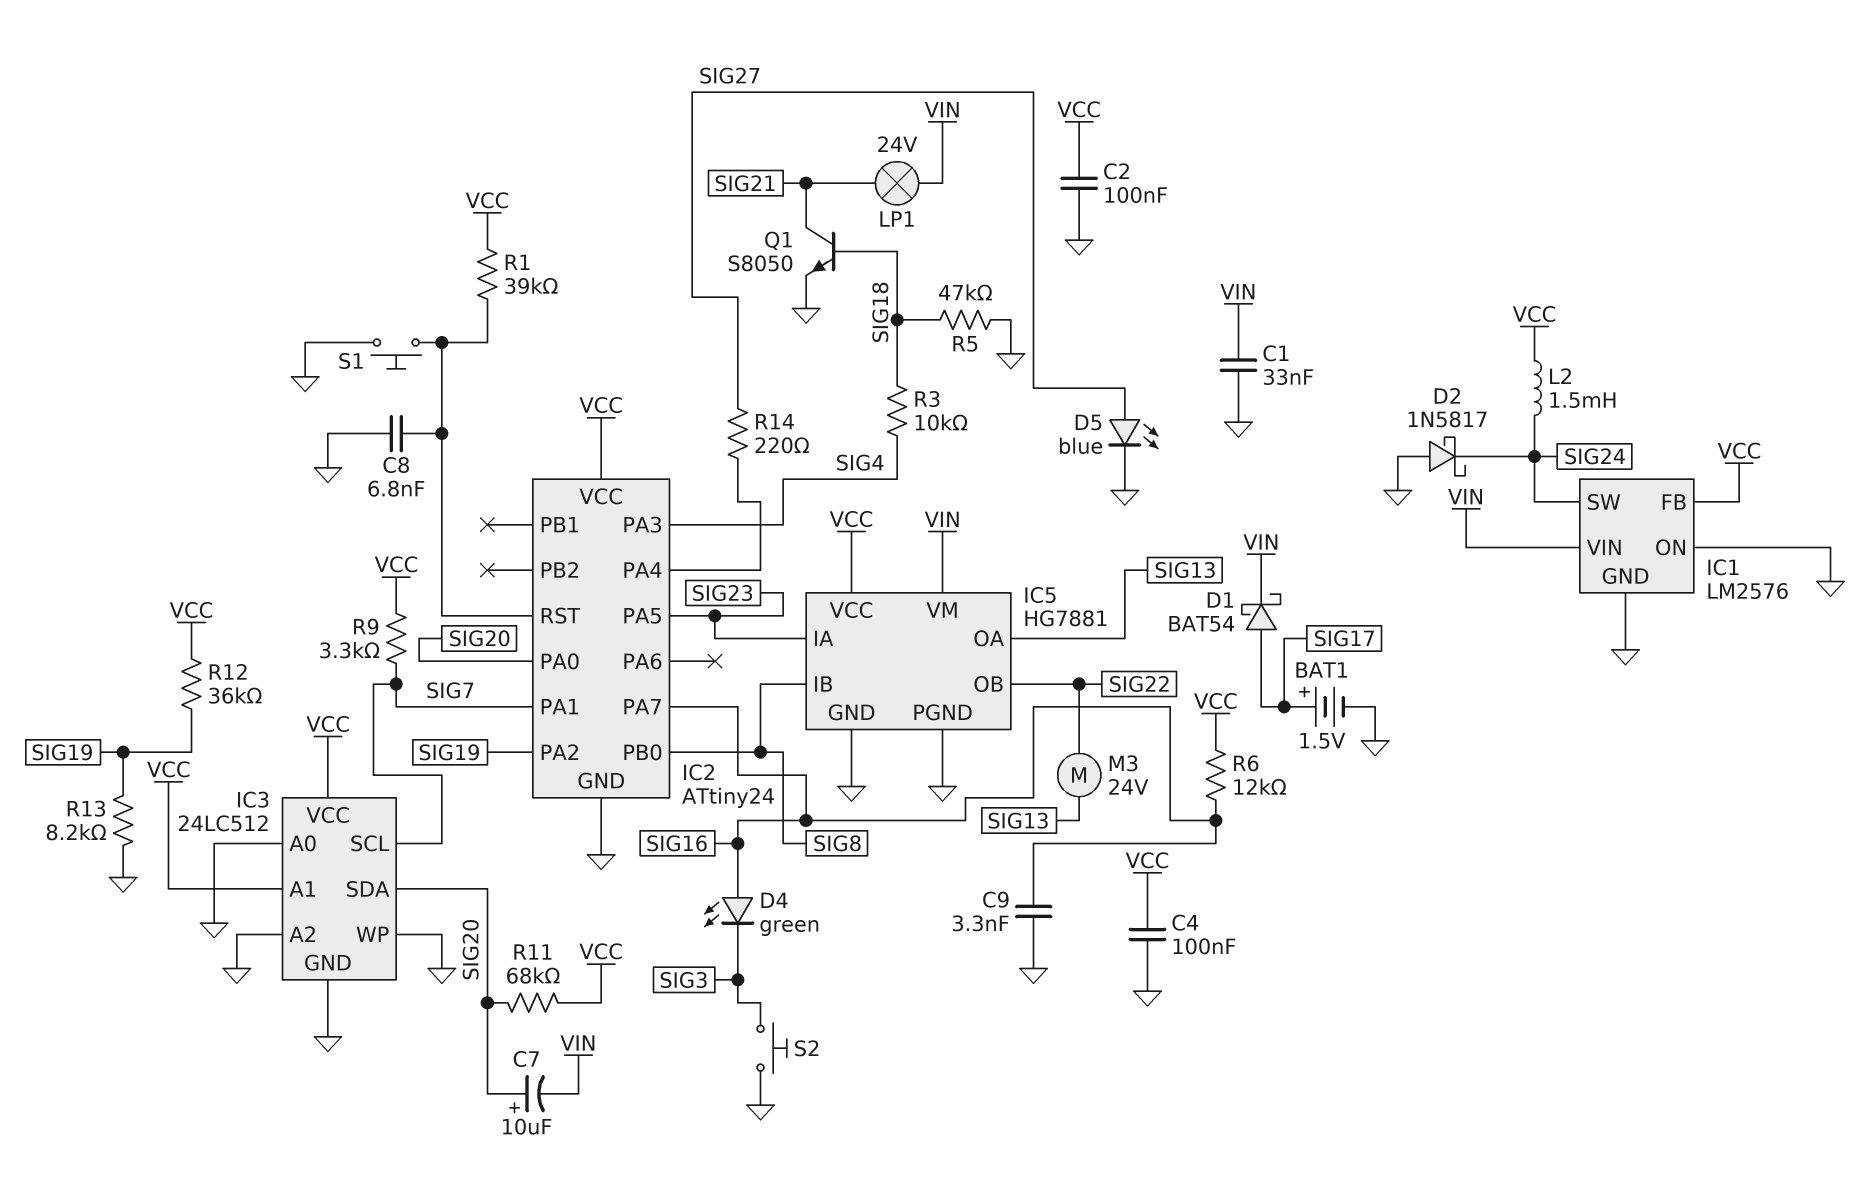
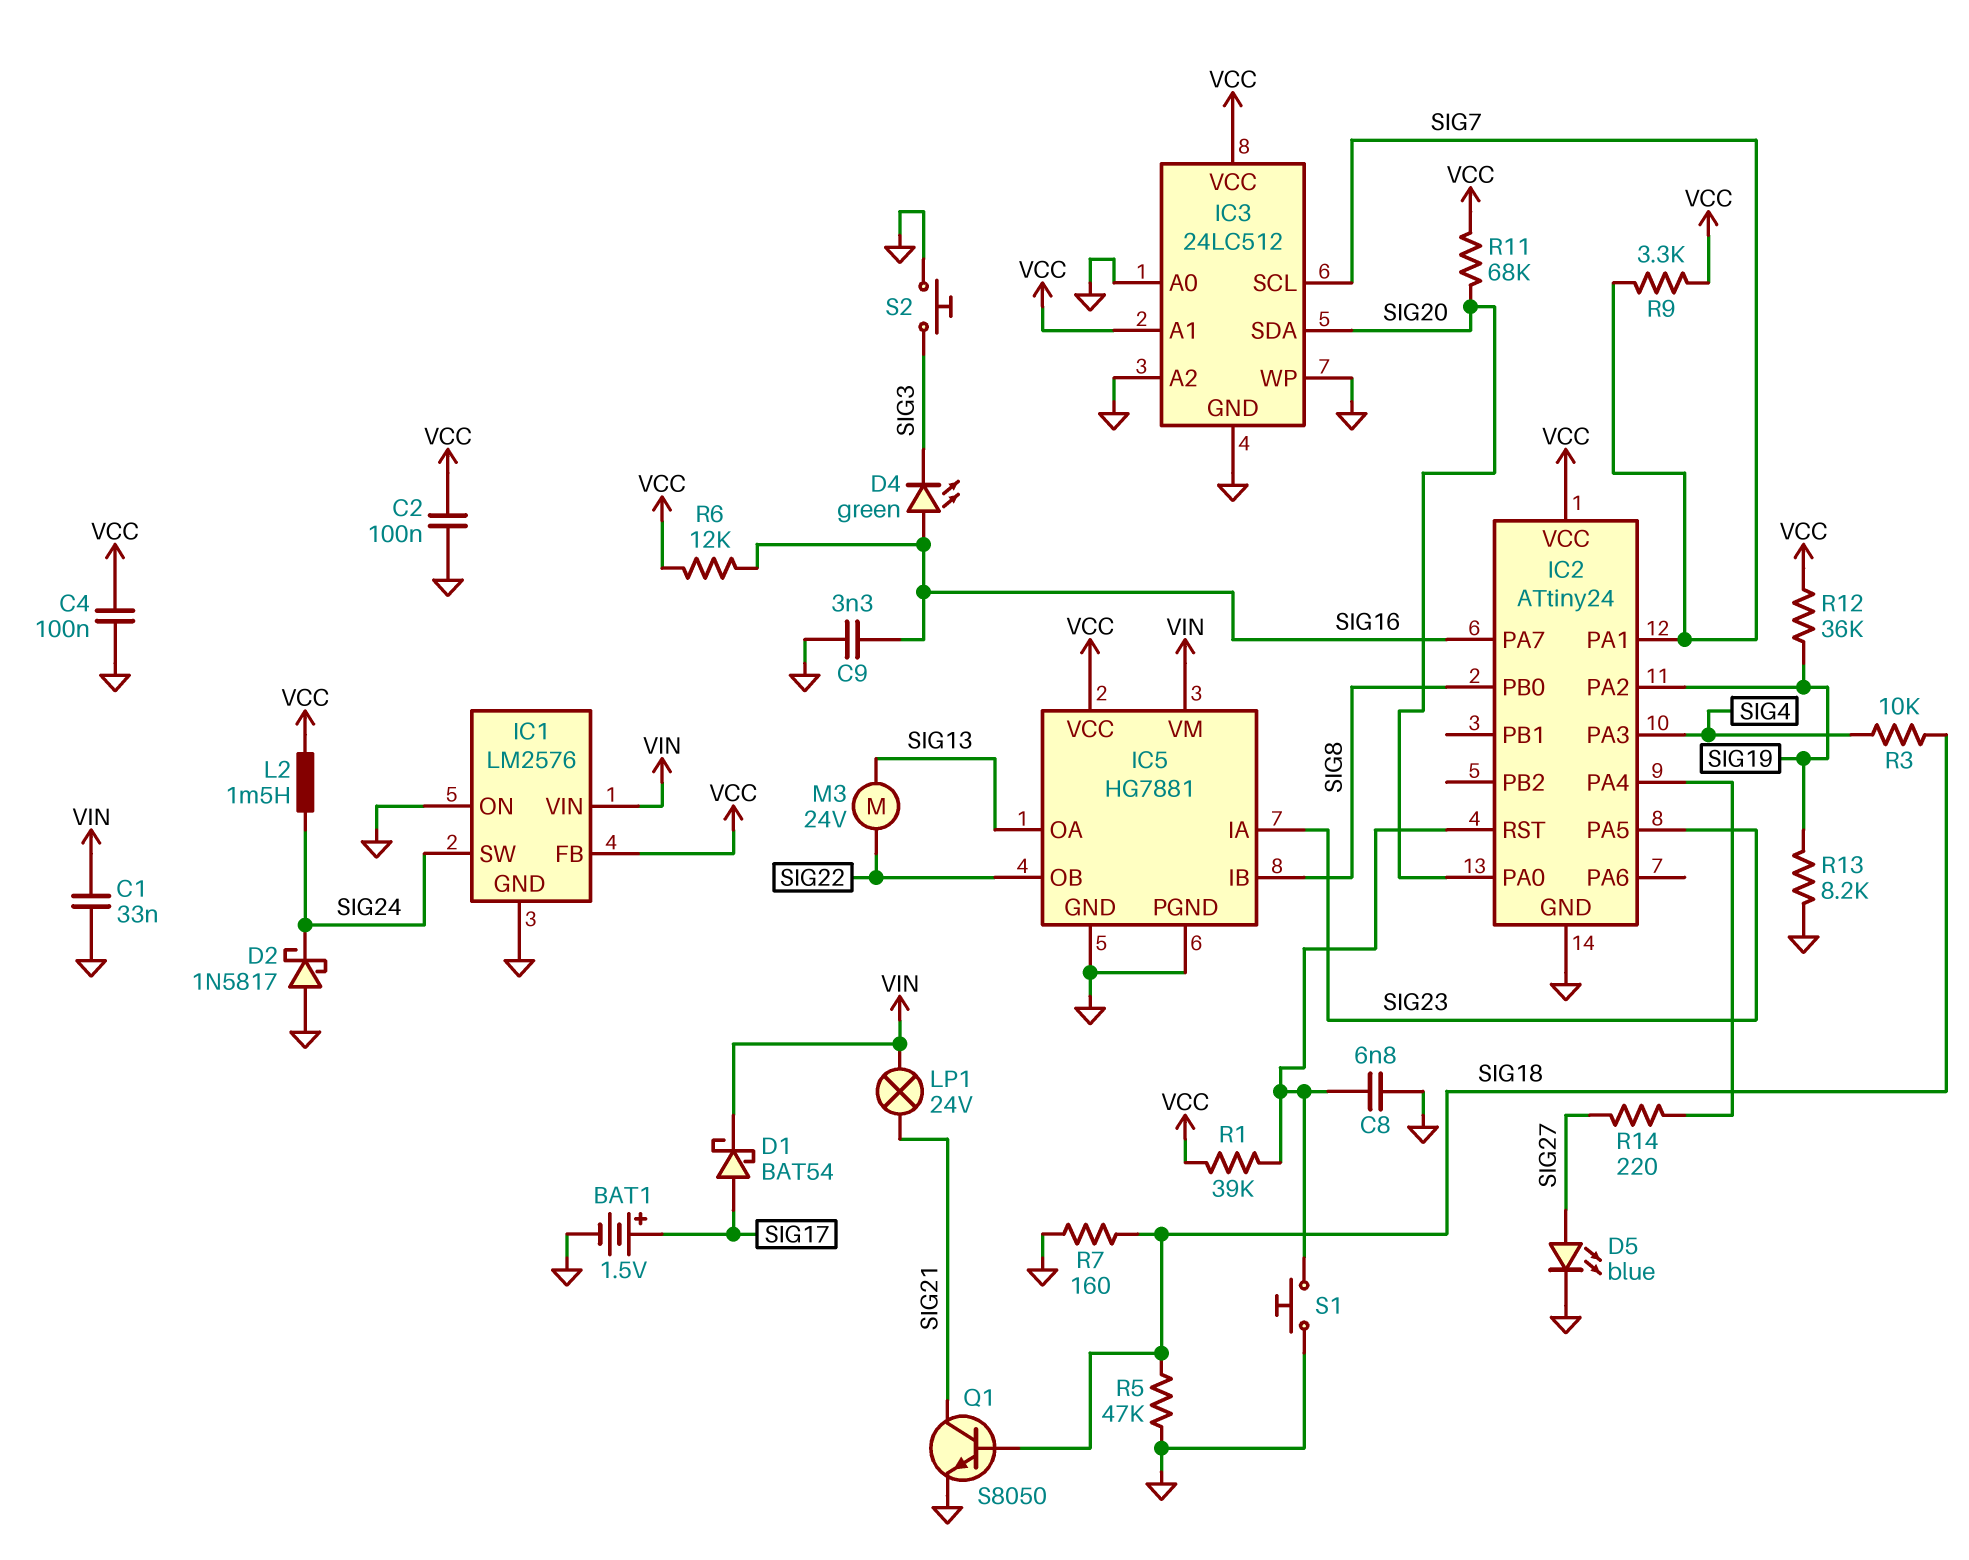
C7: 10uF (plus SIG20, minus VIN) -> none
R7: none -> 160 (GND, SIG18)

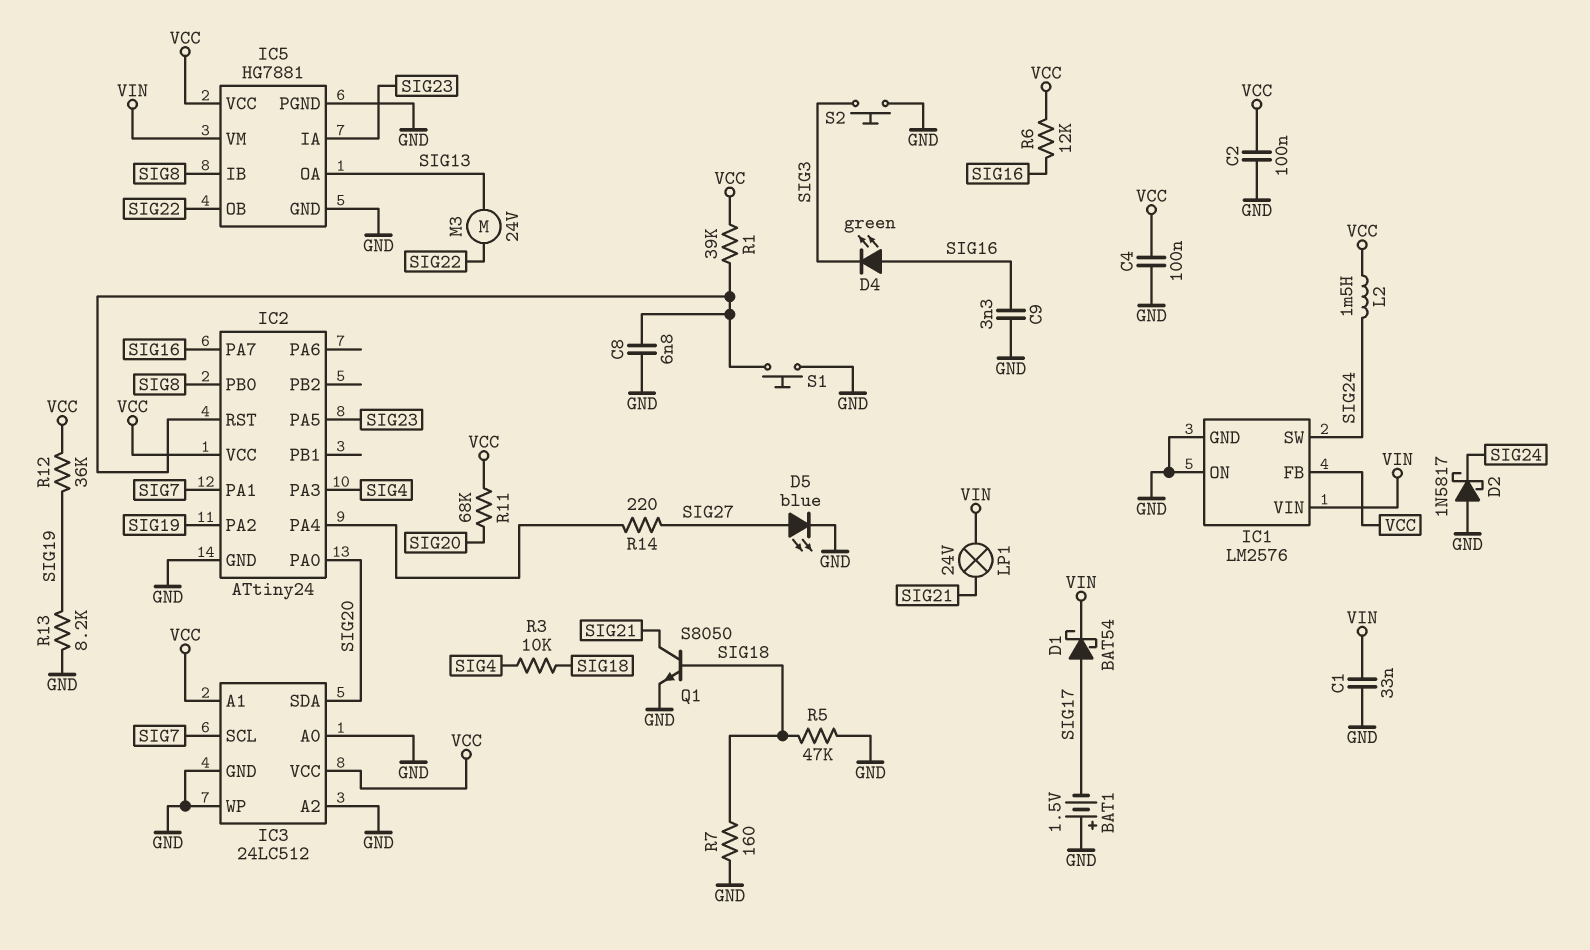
BAT1: 1.5V (plus SIG17, minus GND) -> 1.5V (plus GND, minus SIG17)
R9: 3.3k (SIG7, VCC) -> none

